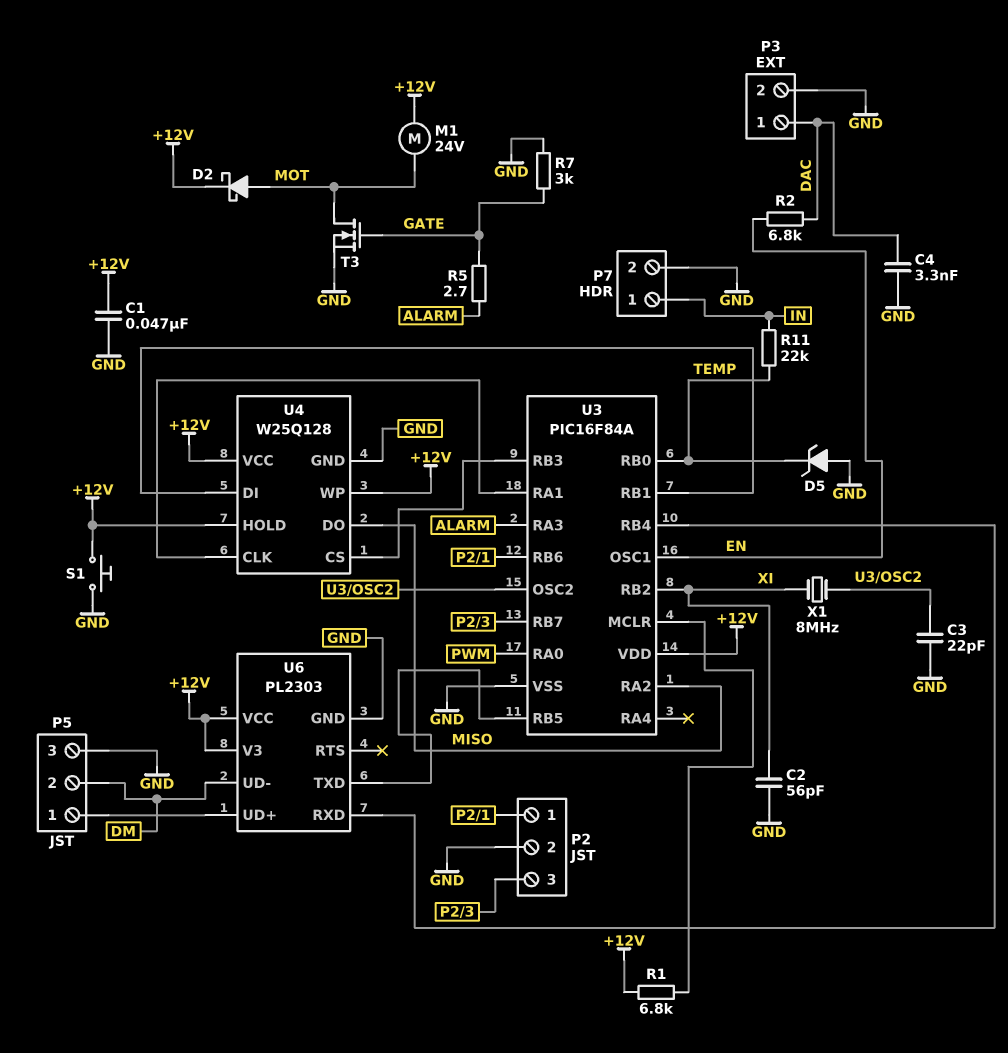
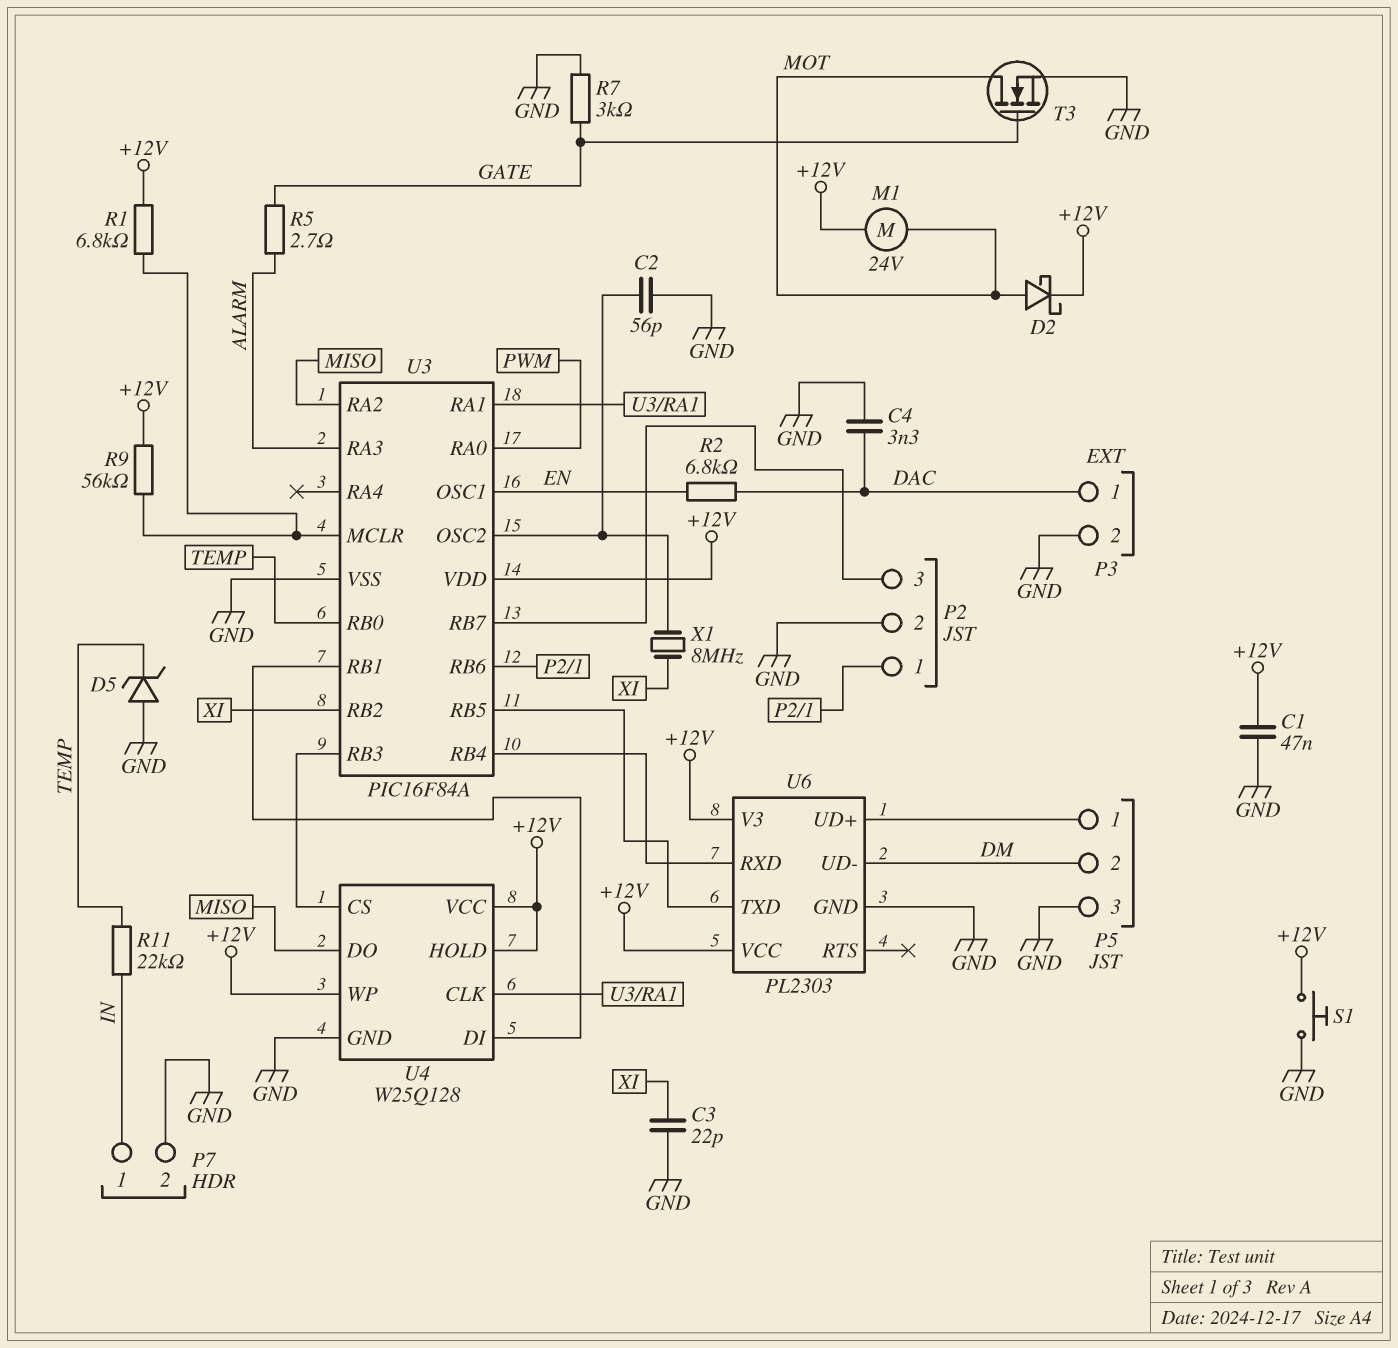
C2: 56pF (GND, XI) -> 56pF (GND, U3/OSC2)
C3: 22pF (GND, U3/OSC2) -> 22pF (GND, XI)
R9: none -> 56k (+12V, U3/MCLR)

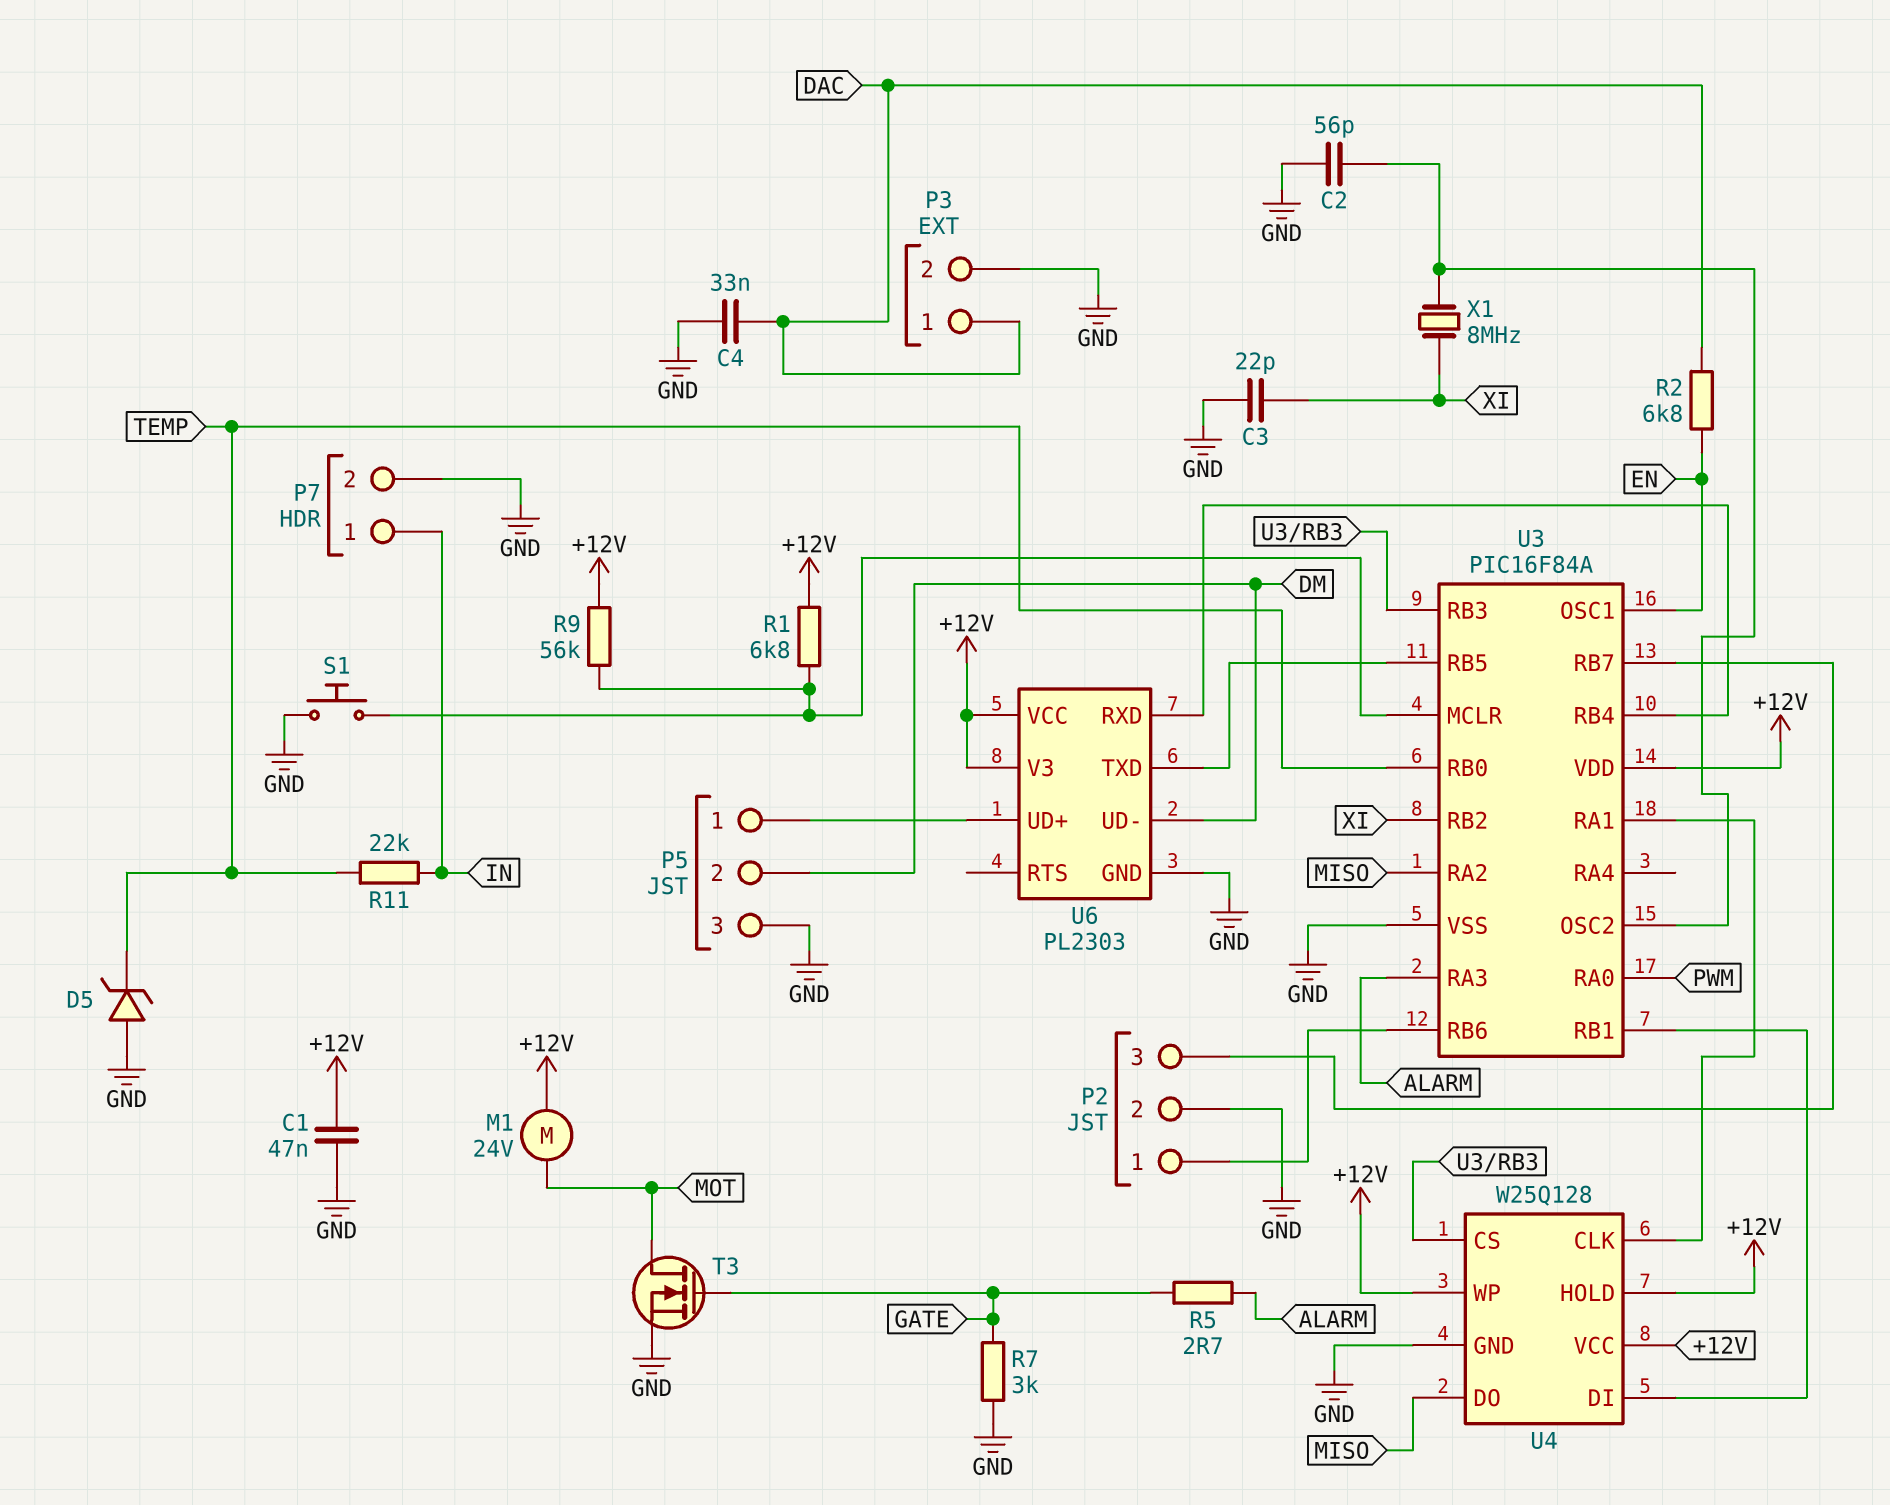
C4: 3.3nF (DAC, GND) -> 33nF (DAC, GND)
D2: schottky (A MOT, K +12V) -> none
S1: button (+12V, GND) -> button (GND, U3/MCLR)

